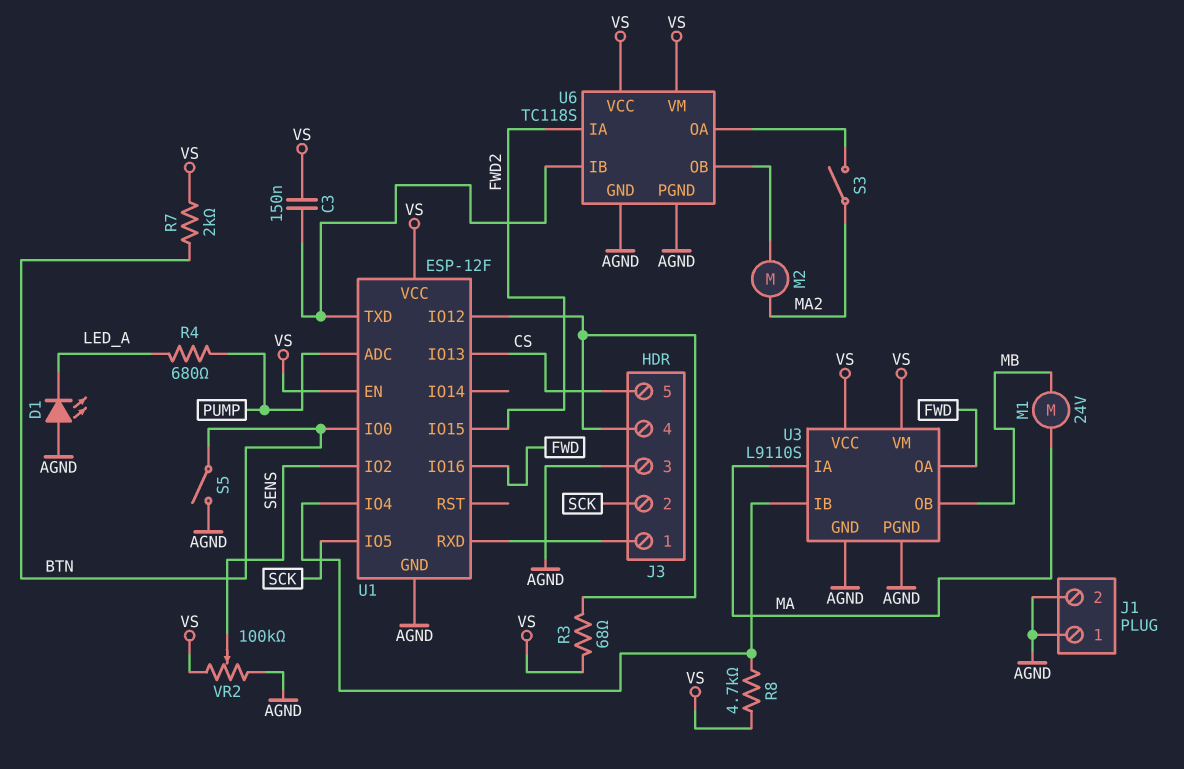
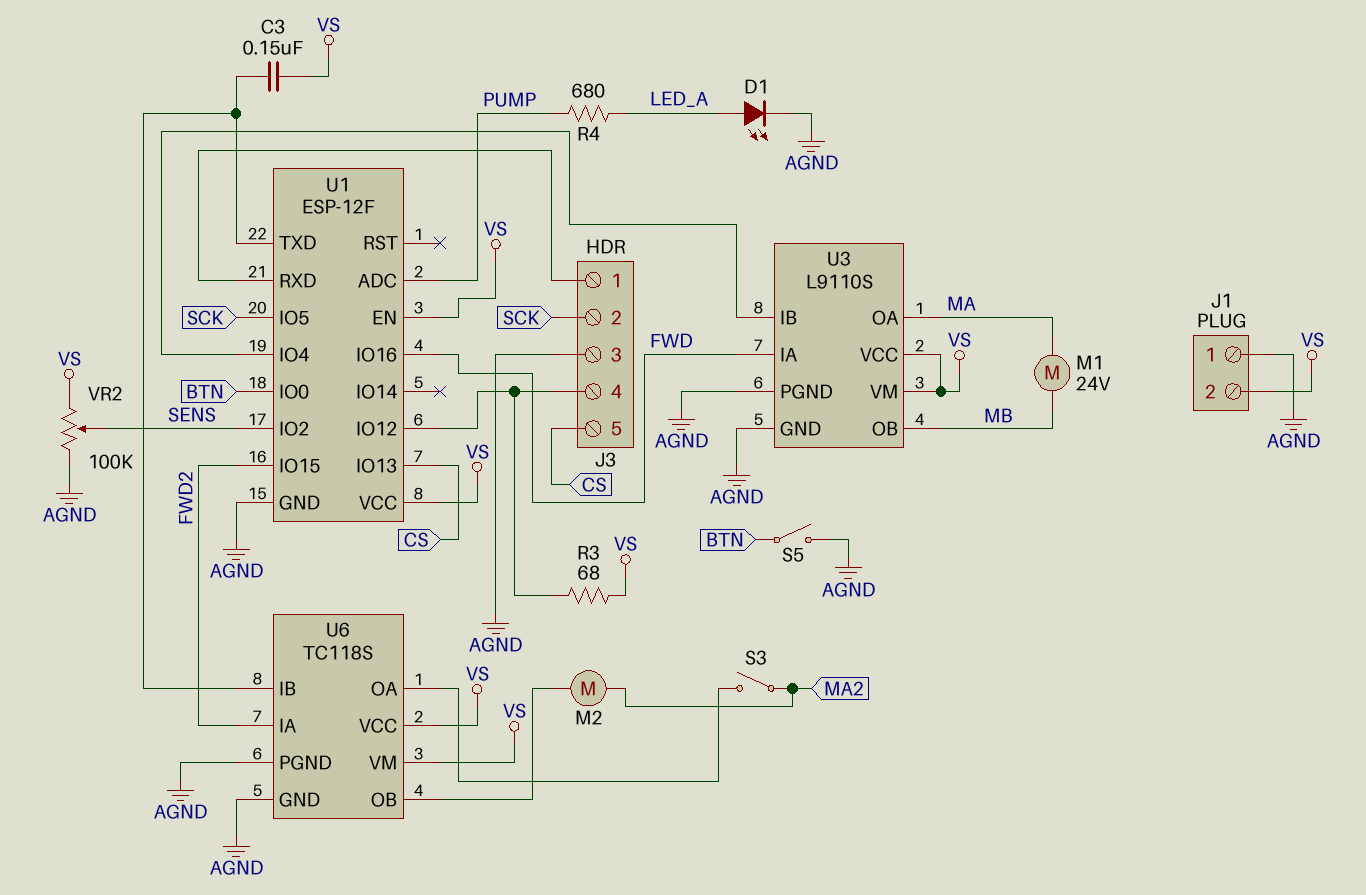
D1: LED (A AGND, K LED_A) -> LED (A LED_A, K AGND)
J1 pin 2: AGND -> VS
R7: 2k (BTN, VS) -> none
R8: 4.7k (U1/IO4, VS) -> none
U3 pin IA: MA -> FWD
U3 pin OA: FWD -> MA

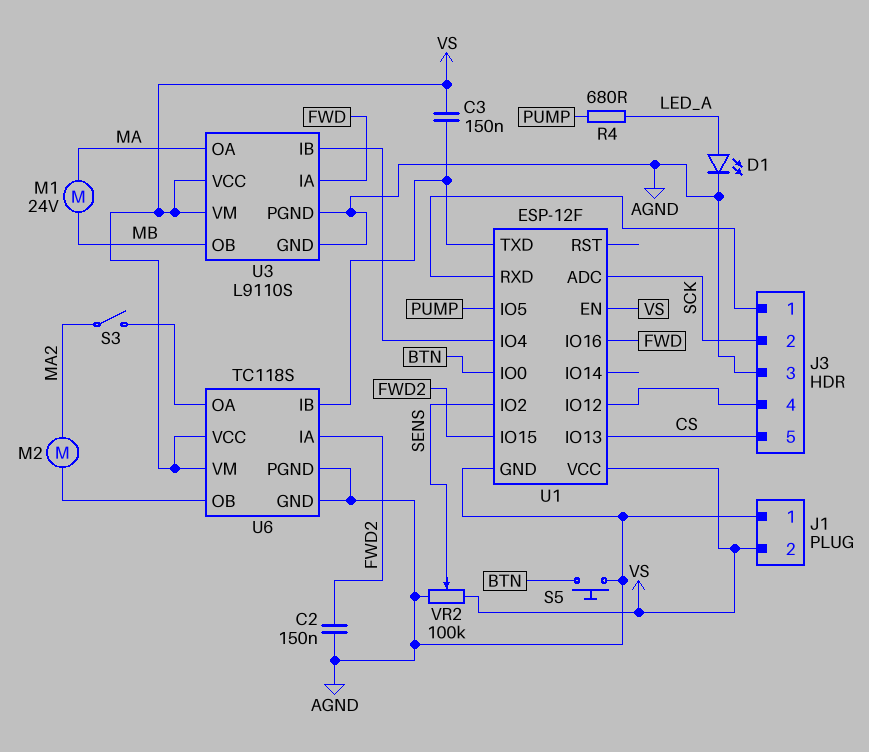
C2: none -> 150nF (AGND, FWD2)
R3: 68 (J3/4, VS) -> none
S5: switch (AGND, BTN) -> button (AGND, BTN)
U1 pin ADC: PUMP -> SCK
U1 pin IO5: SCK -> PUMP

